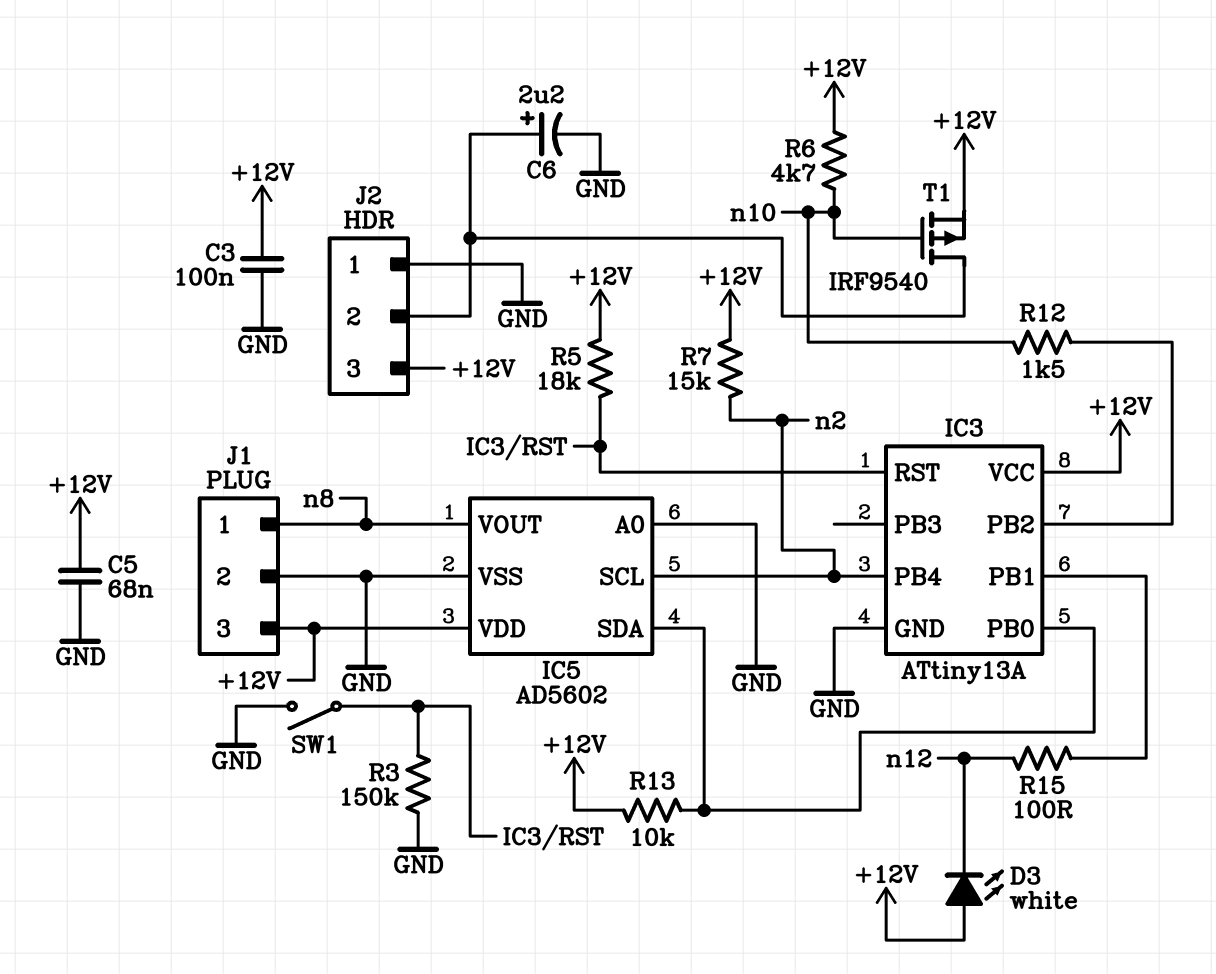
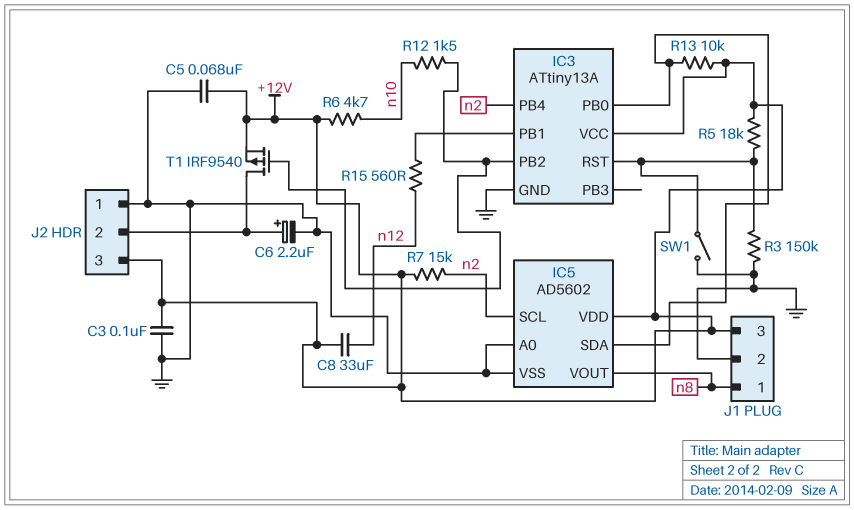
C8: none -> 33uF (+12V, n12)
D3: LED white (A +12V, K n12) -> none
R15: 100 (IC3/PB1, n12) -> 560 (IC3/PB1, n12)
T1: PMOS IRF9540 (G n10, D J2/2, S +12V) -> PMOS IRF9540 (G IC3/PB2, D J2/2, S +12V)

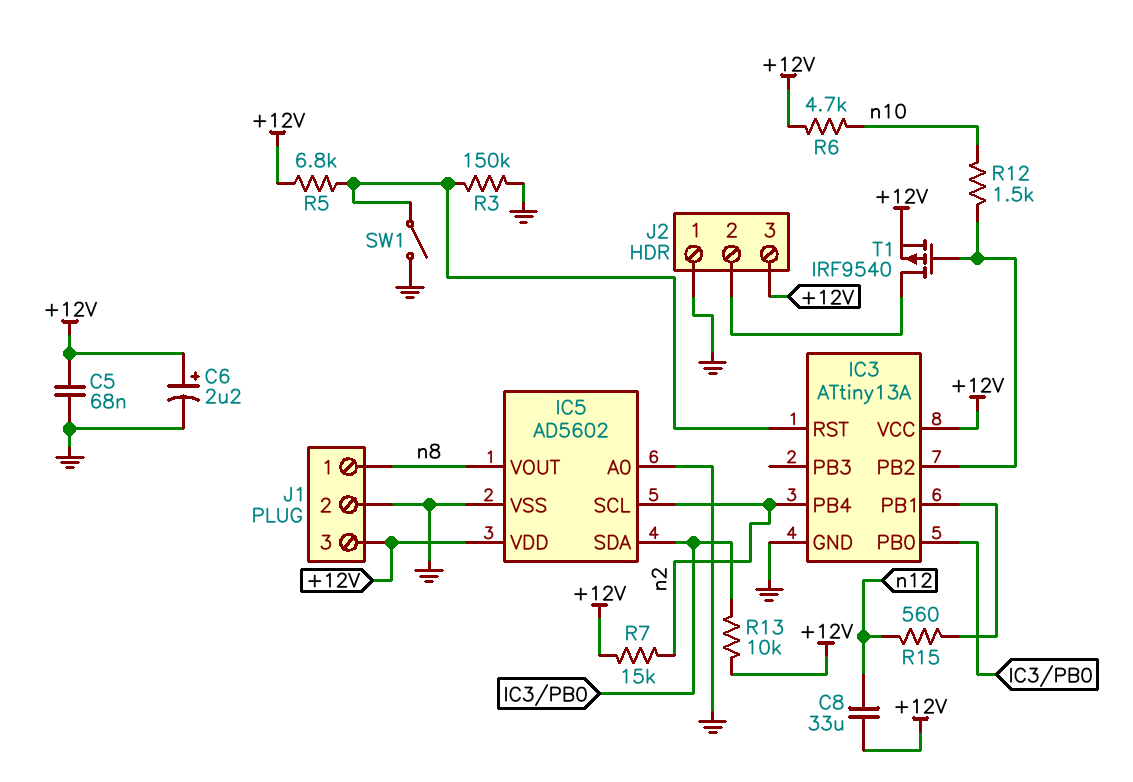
C3: 100nF (+12V, GND) -> none
C6: 2.2uF (plus J2/2, minus GND) -> 2.2uF (plus +12V, minus GND)
R5: 18k (+12V, IC3/RST) -> 6.8k (+12V, IC3/RST)

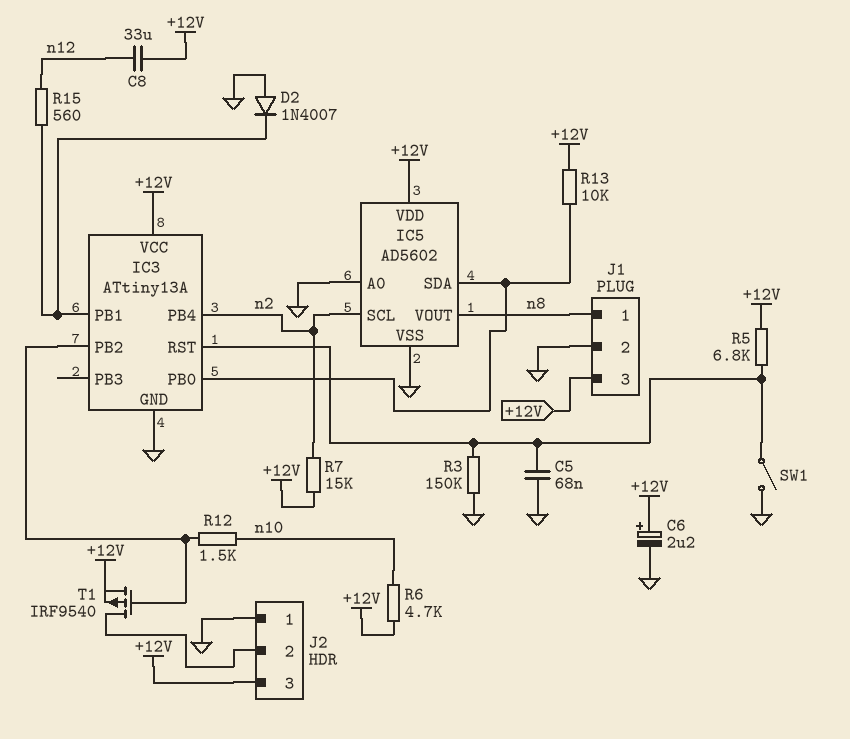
C5: 68nF (+12V, GND) -> 68nF (GND, IC3/RST)
D2: none -> diode 1N4007 (A GND, K IC3/PB1)

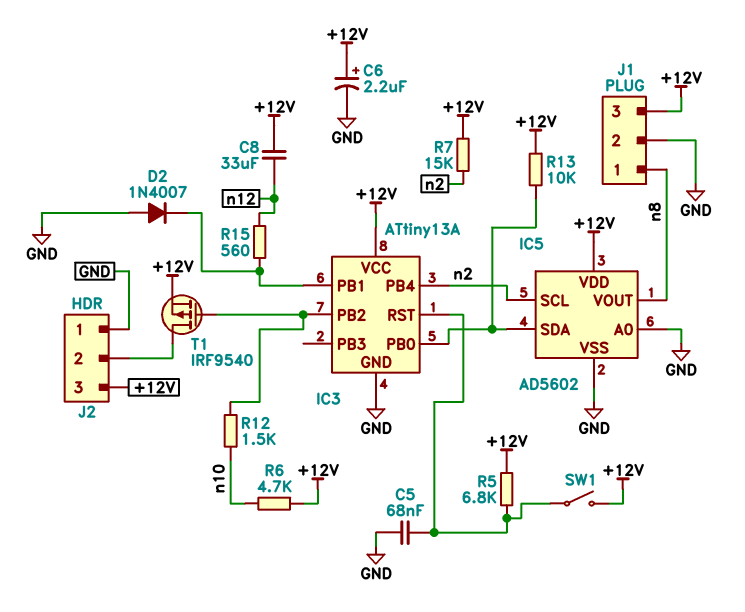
R3: 150k (GND, IC3/RST) -> none
SW1: switch (GND, IC3/RST) -> switch (+12V, IC3/RST)

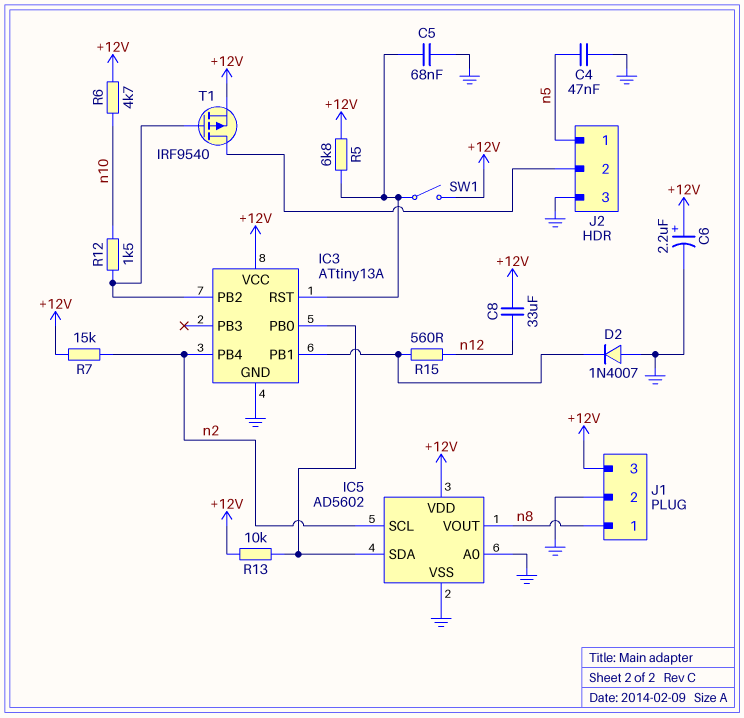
C4: none -> 47nF (GND, n5)
J2 pin 1: GND -> n5
J2 pin 3: +12V -> GND

